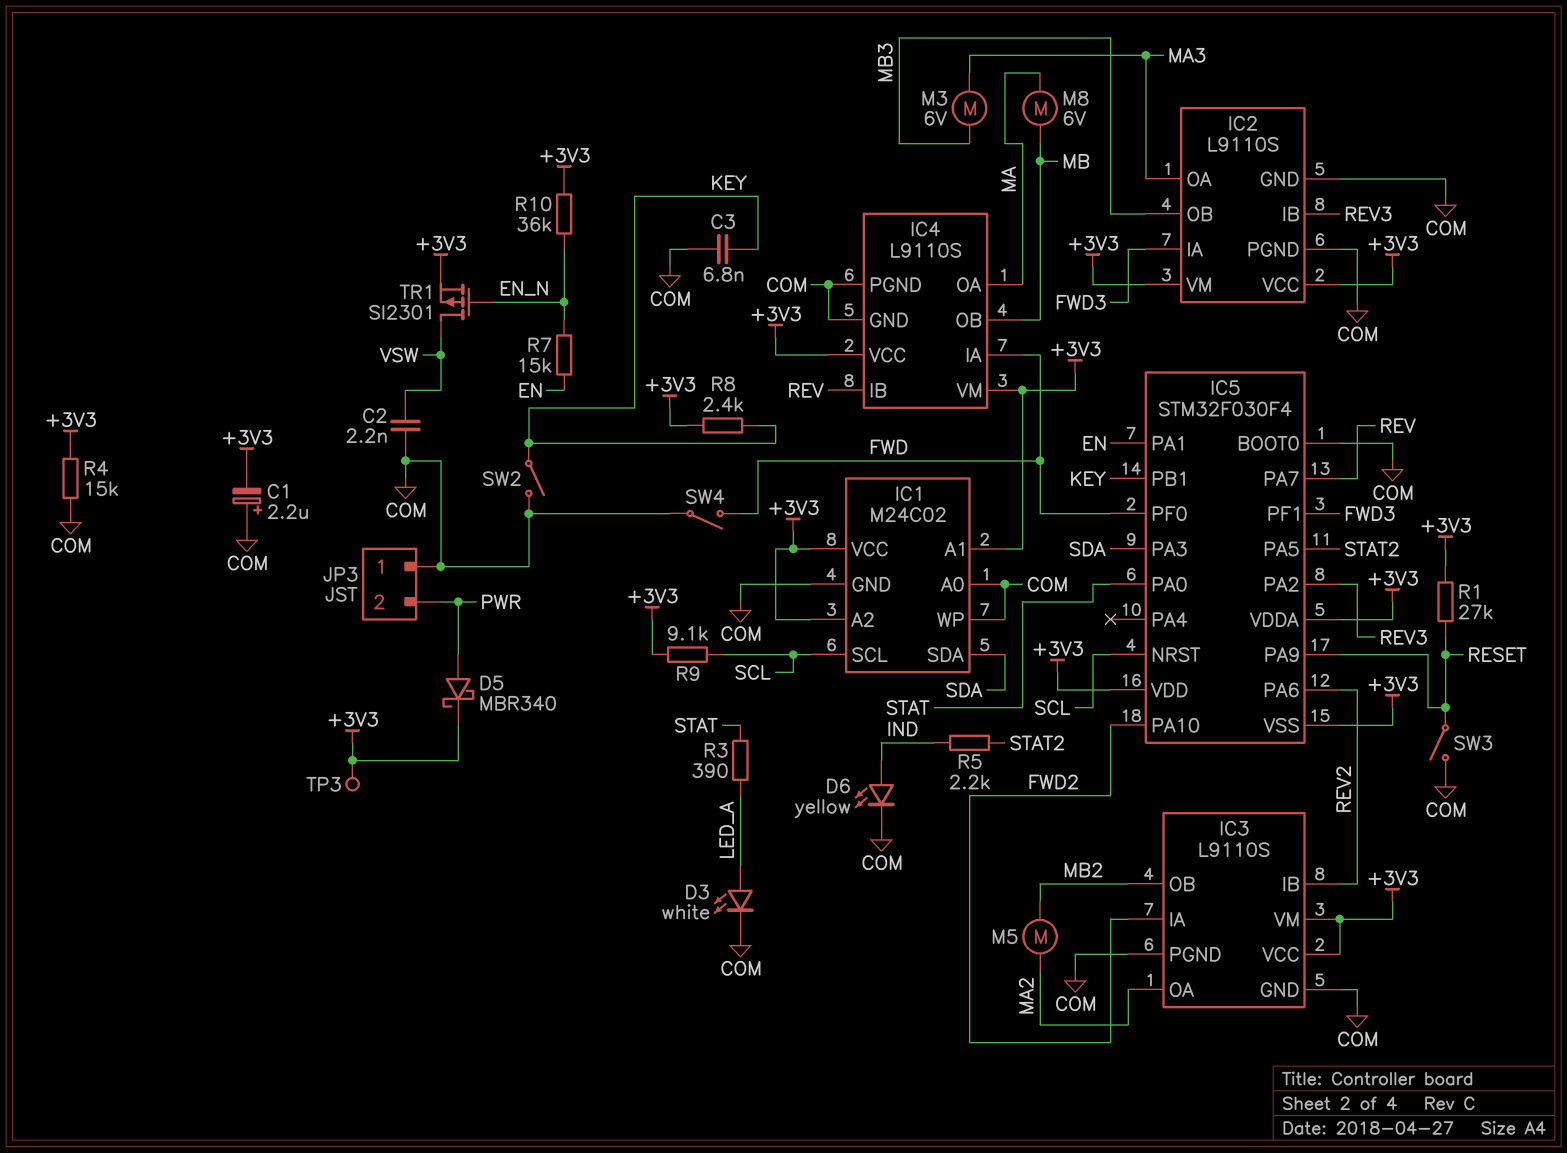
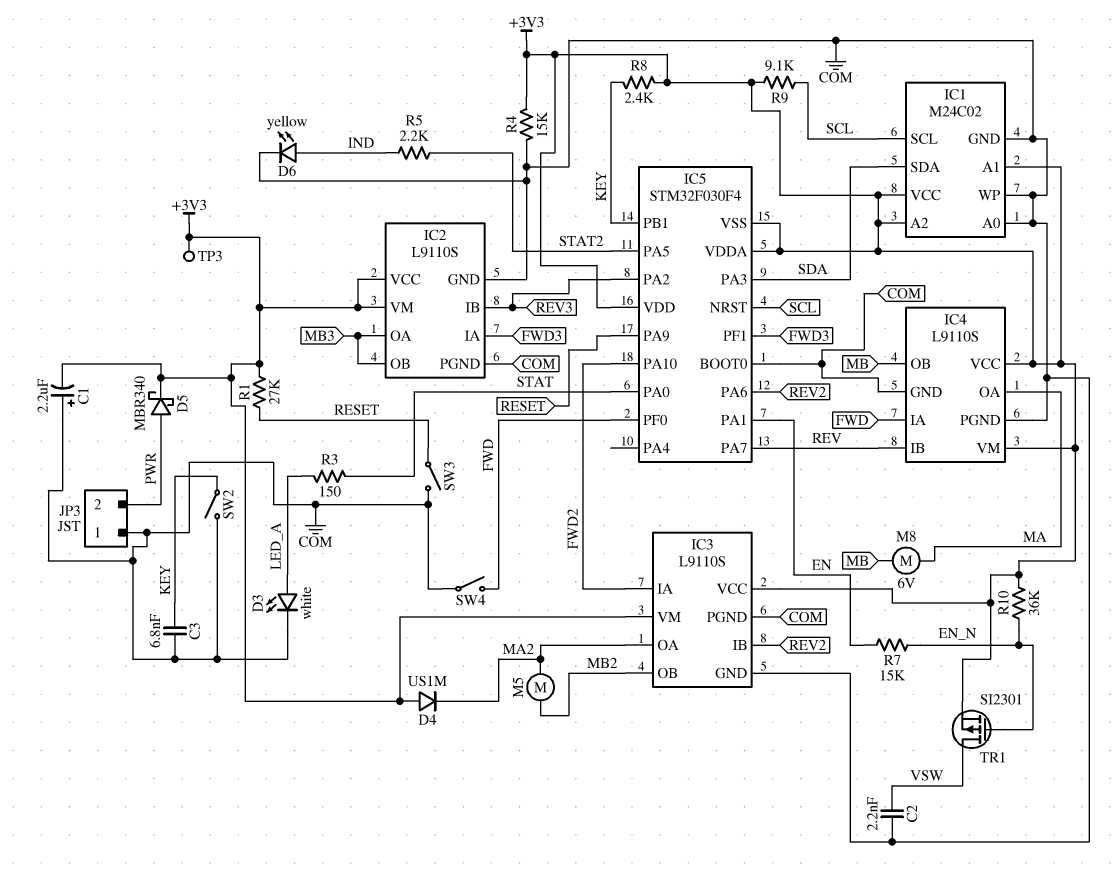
D4: none -> diode US1M (A +3V3, K MA2)
IC2 pin OA: MA3 -> MB3
M3: motor 6V (MA3, MB3) -> none
R3: 390 (LED_A, STAT) -> 150 (LED_A, STAT)

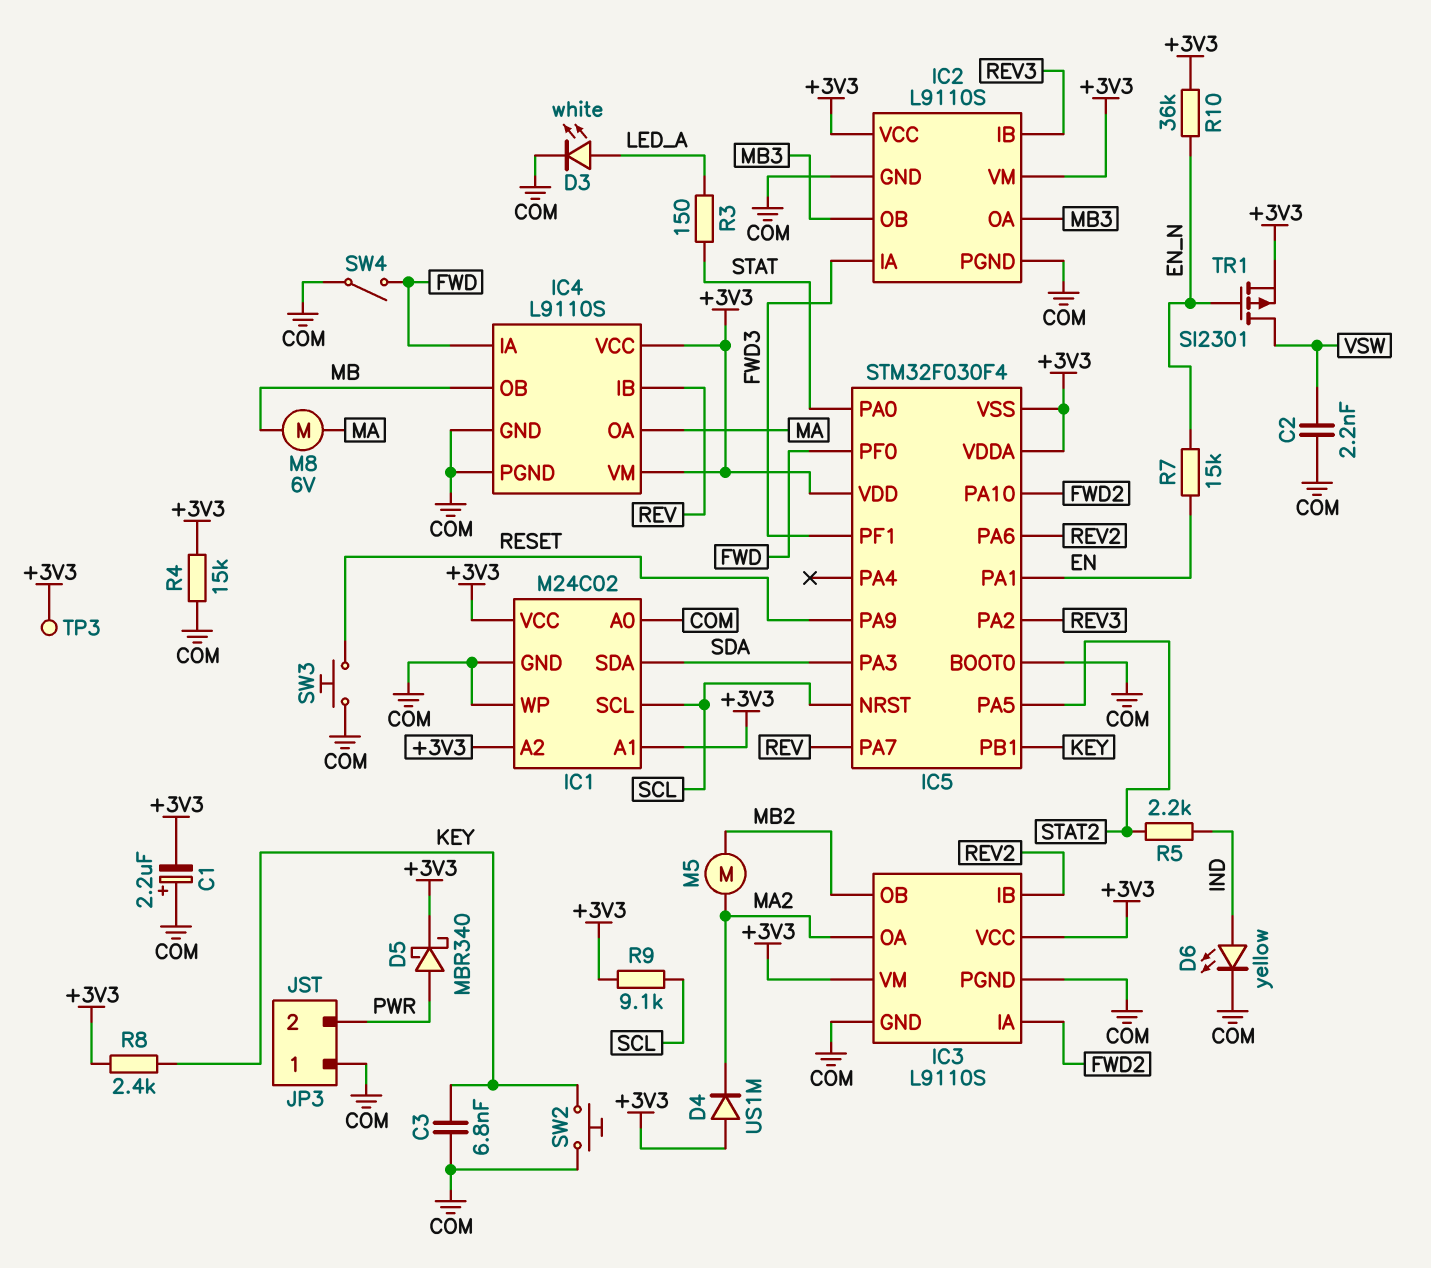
R1: 27k (+3V3, RESET) -> none
SW2: switch (COM, KEY) -> button (COM, KEY)
SW3: switch (COM, RESET) -> button (COM, RESET)

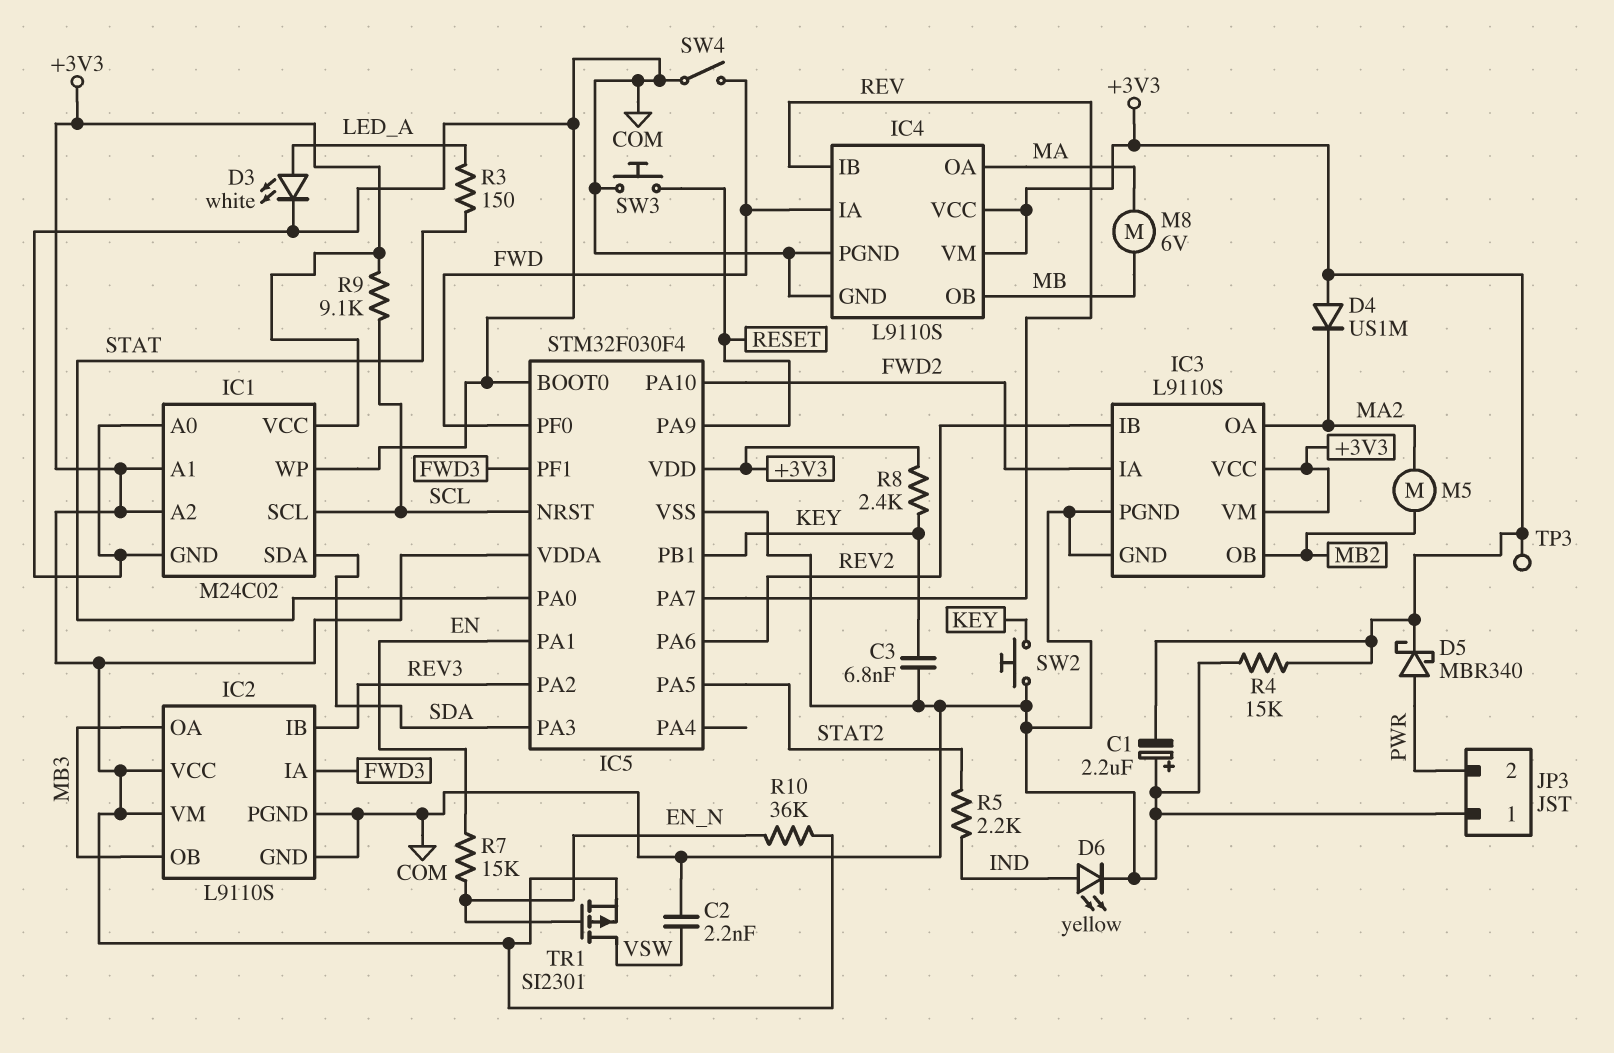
IC5 pin VSS: +3V3 -> COM

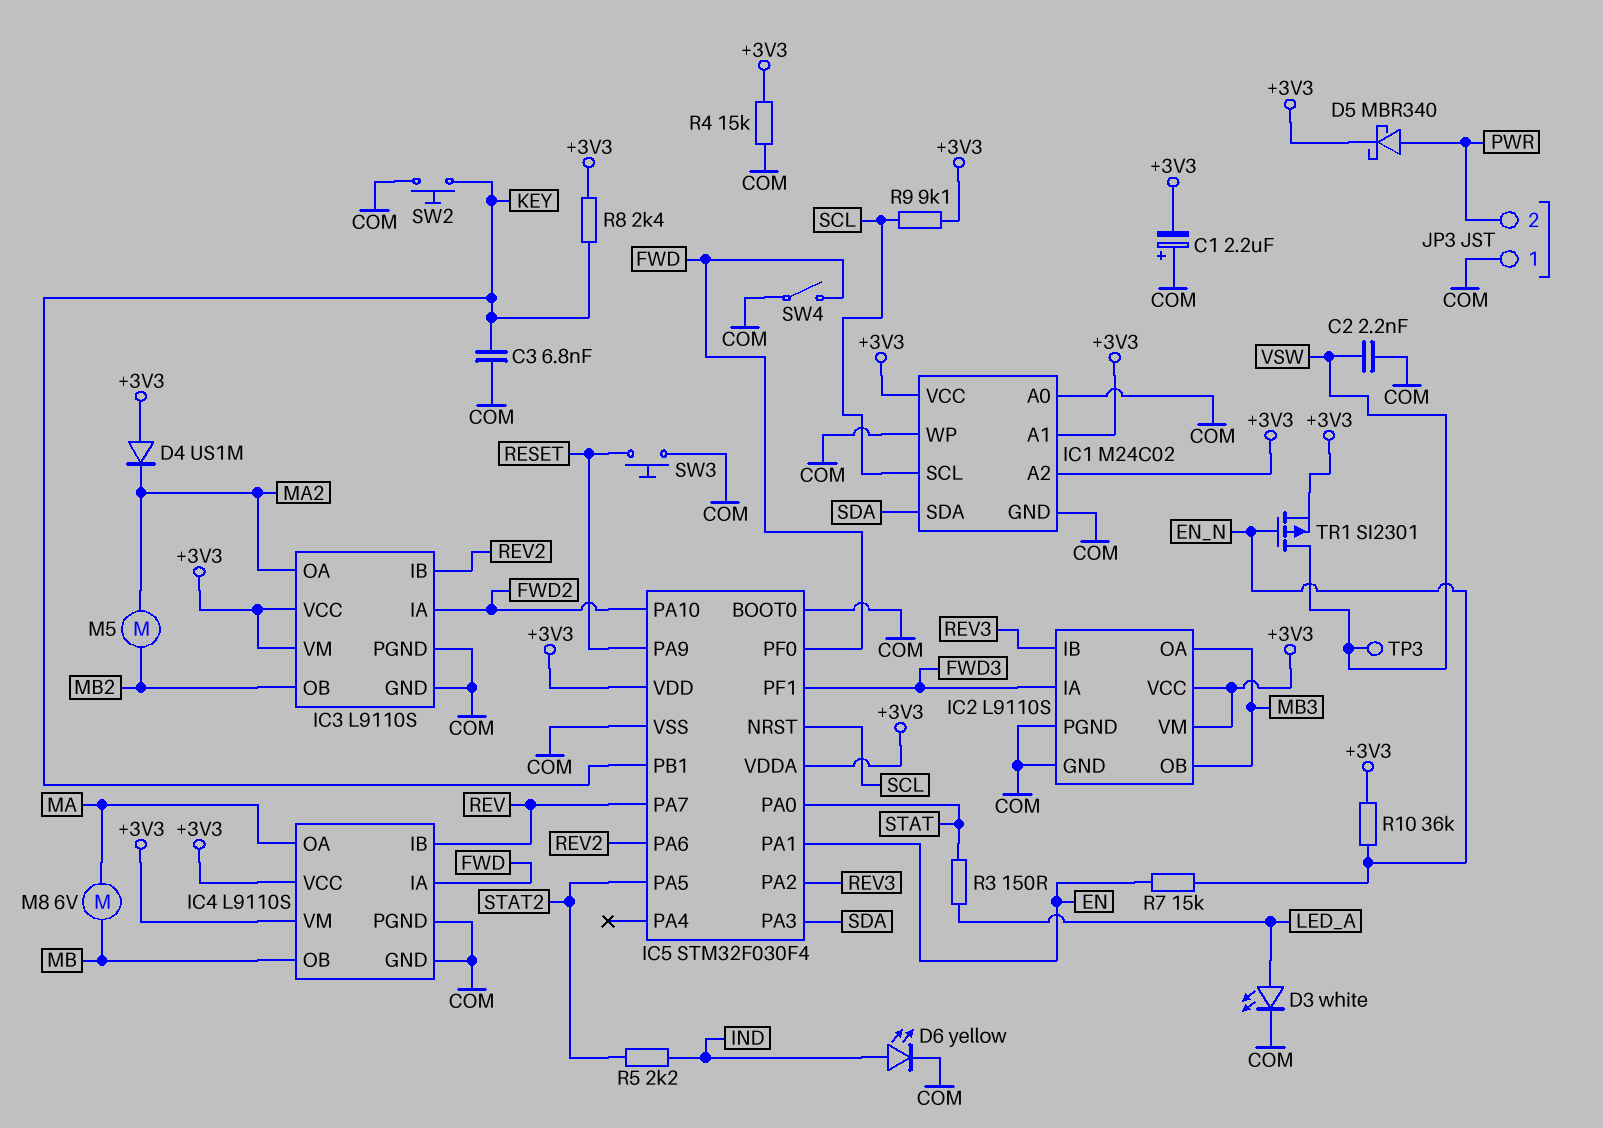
TP3: test point (+3V3) -> test point (VSW)

